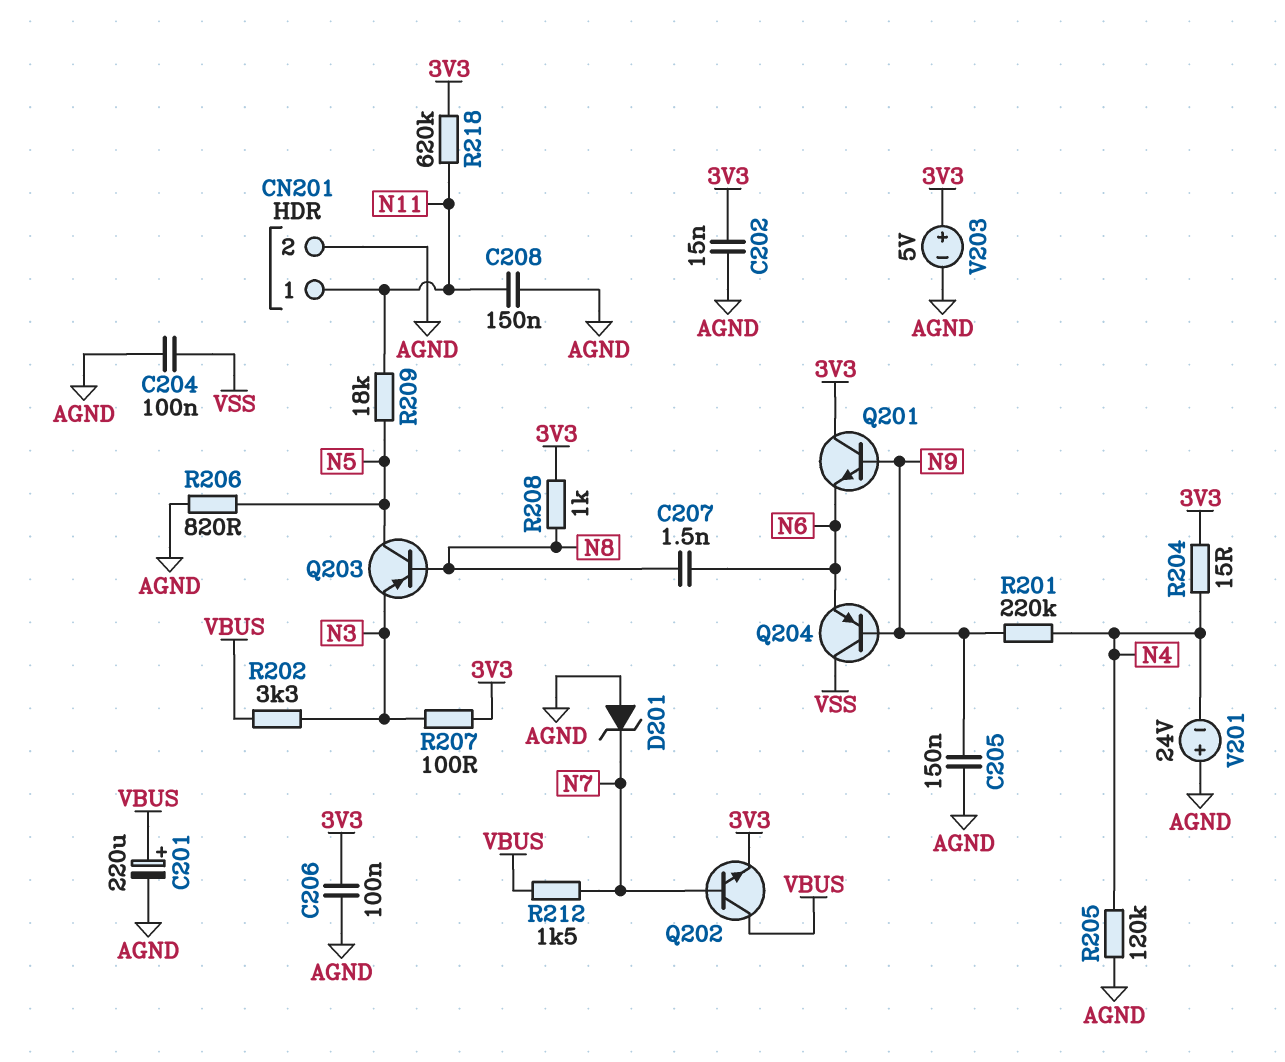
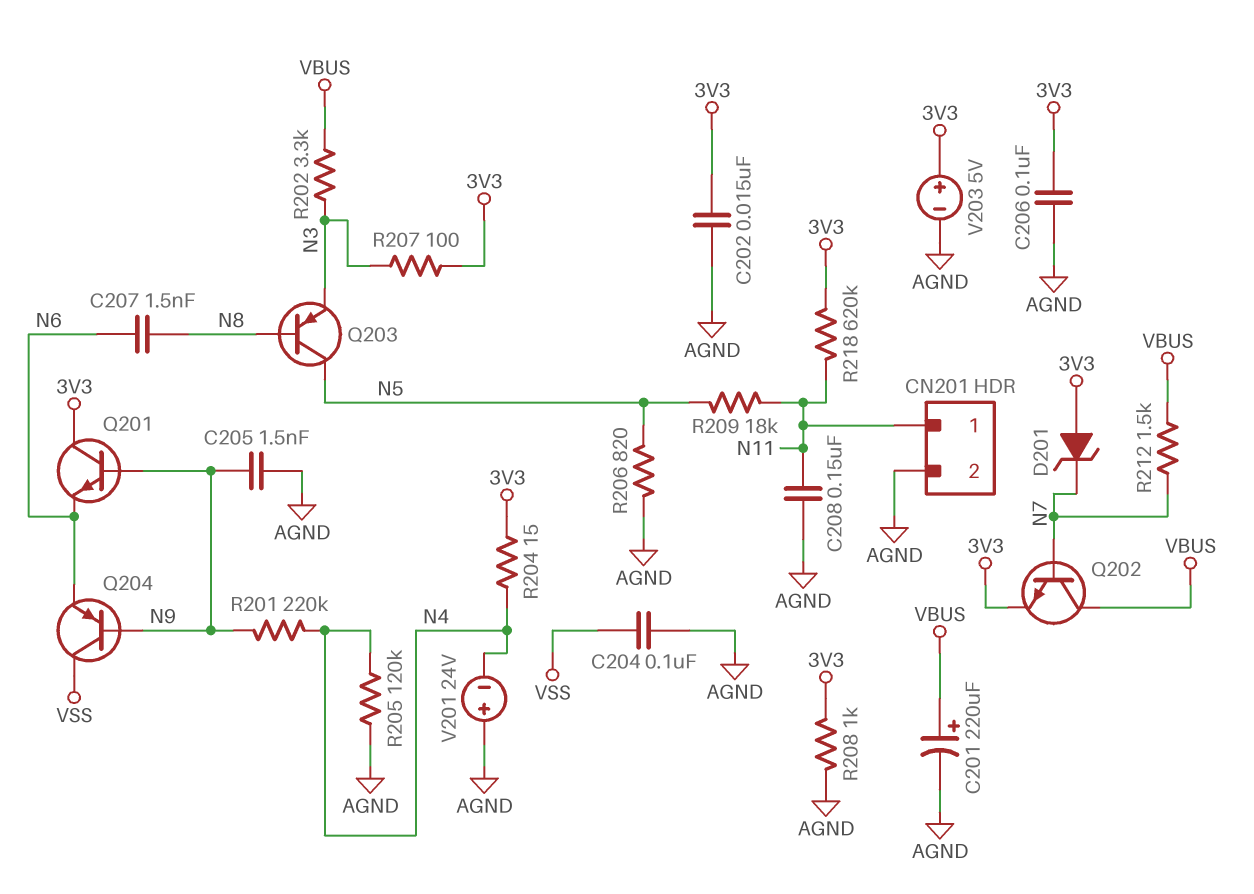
C205: 150nF (AGND, N9) -> 1.5nF (AGND, N9)
D201: zener (A AGND, K N7) -> zener (A 3V3, K N7)
R208: 1k (3V3, N8) -> 1k (3V3, AGND)

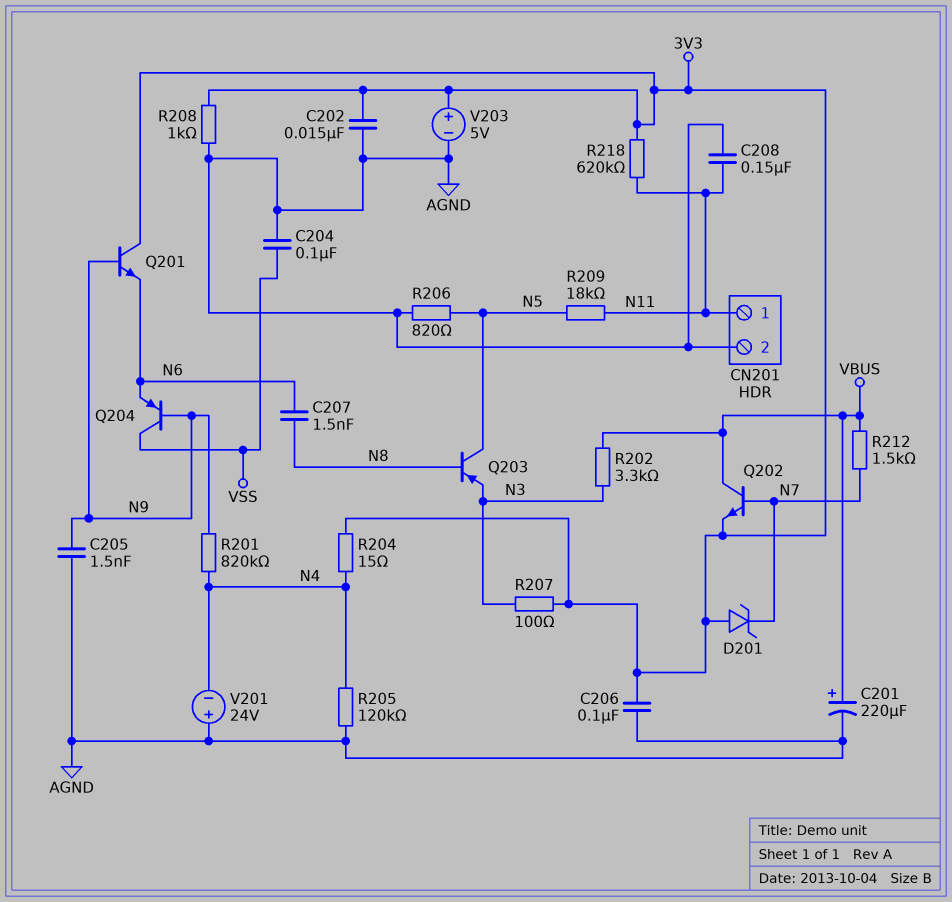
R201: 220k (N4, N9) -> 820k (N4, N9)

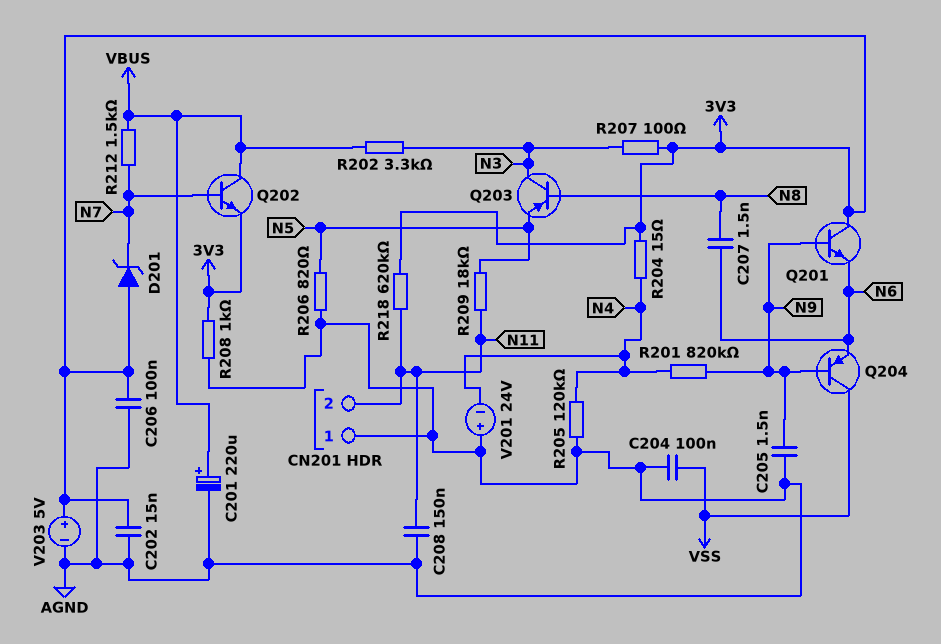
CN201 pin 1: N11 -> AGND
CN201 pin 2: AGND -> N11
Q203: PNP (B N8, C N5, E N3) -> PNP (B N8, C N3, E N5)

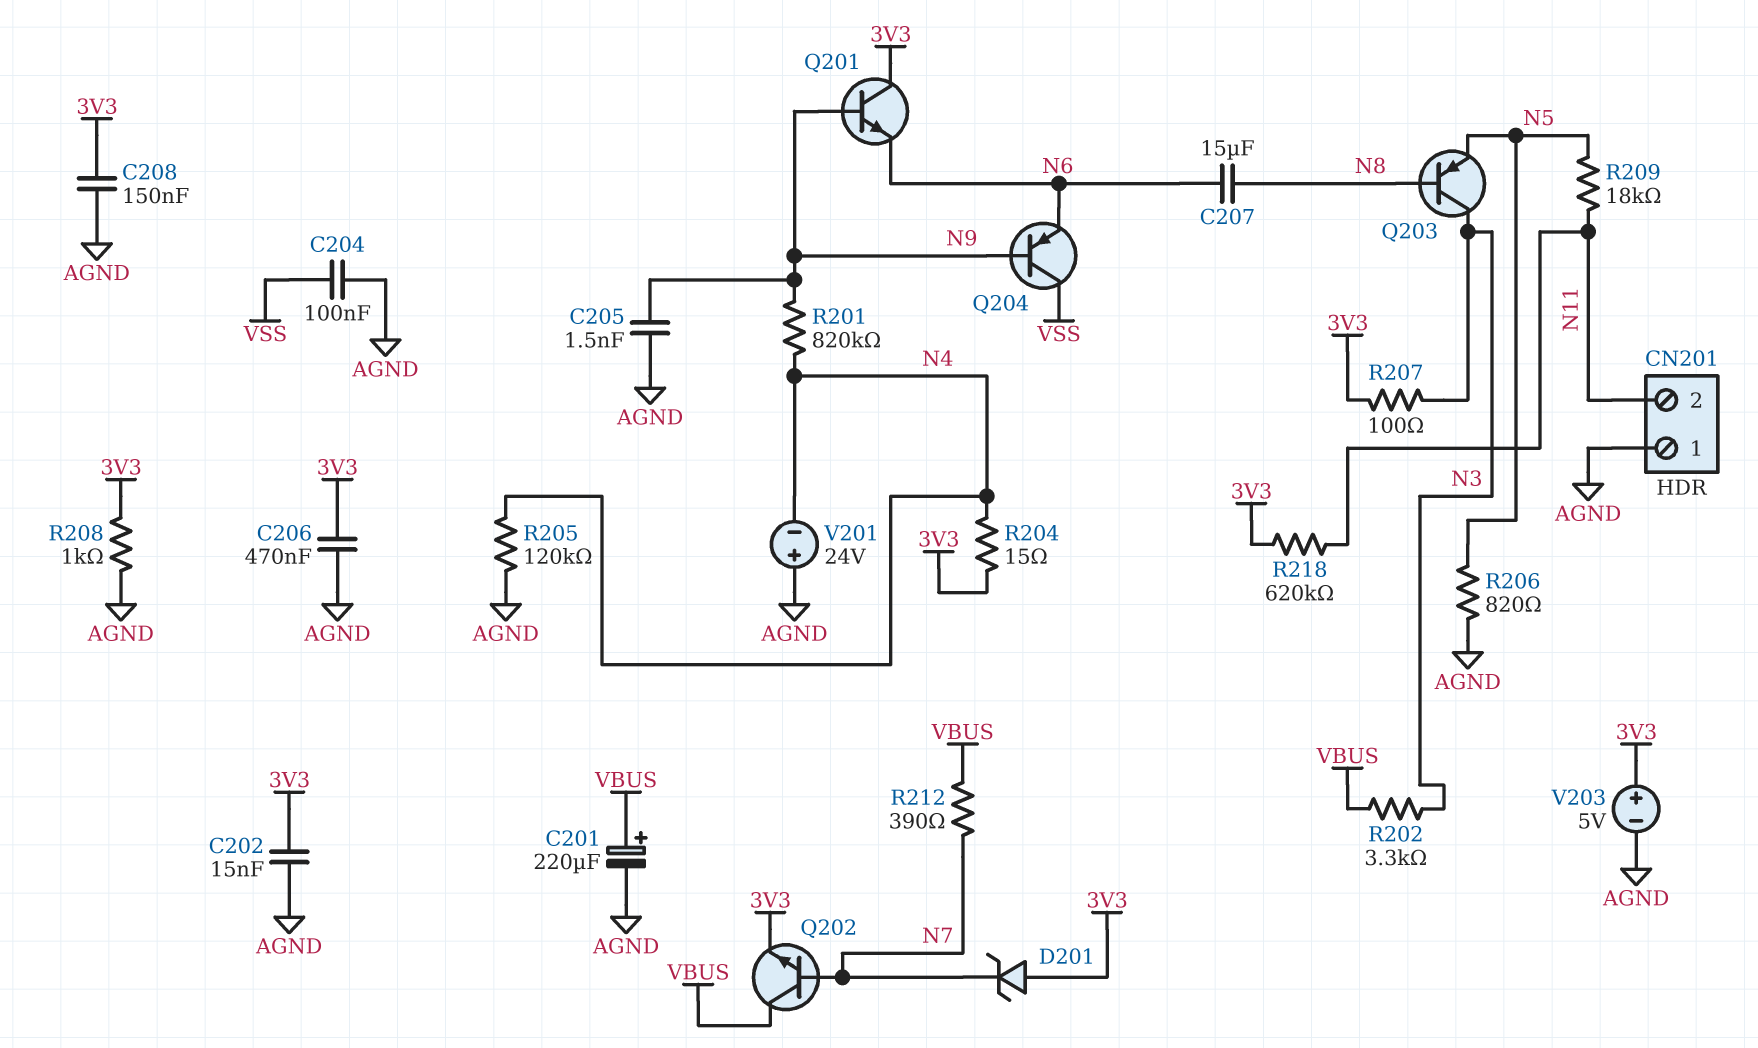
C206: 100nF (3V3, AGND) -> 470nF (3V3, AGND)
C207: 1.5nF (N6, N8) -> 15uF (N6, N8)
C208: 150nF (AGND, N11) -> 150nF (3V3, AGND)
R212: 1.5k (N7, VBUS) -> 390 (N7, VBUS)

